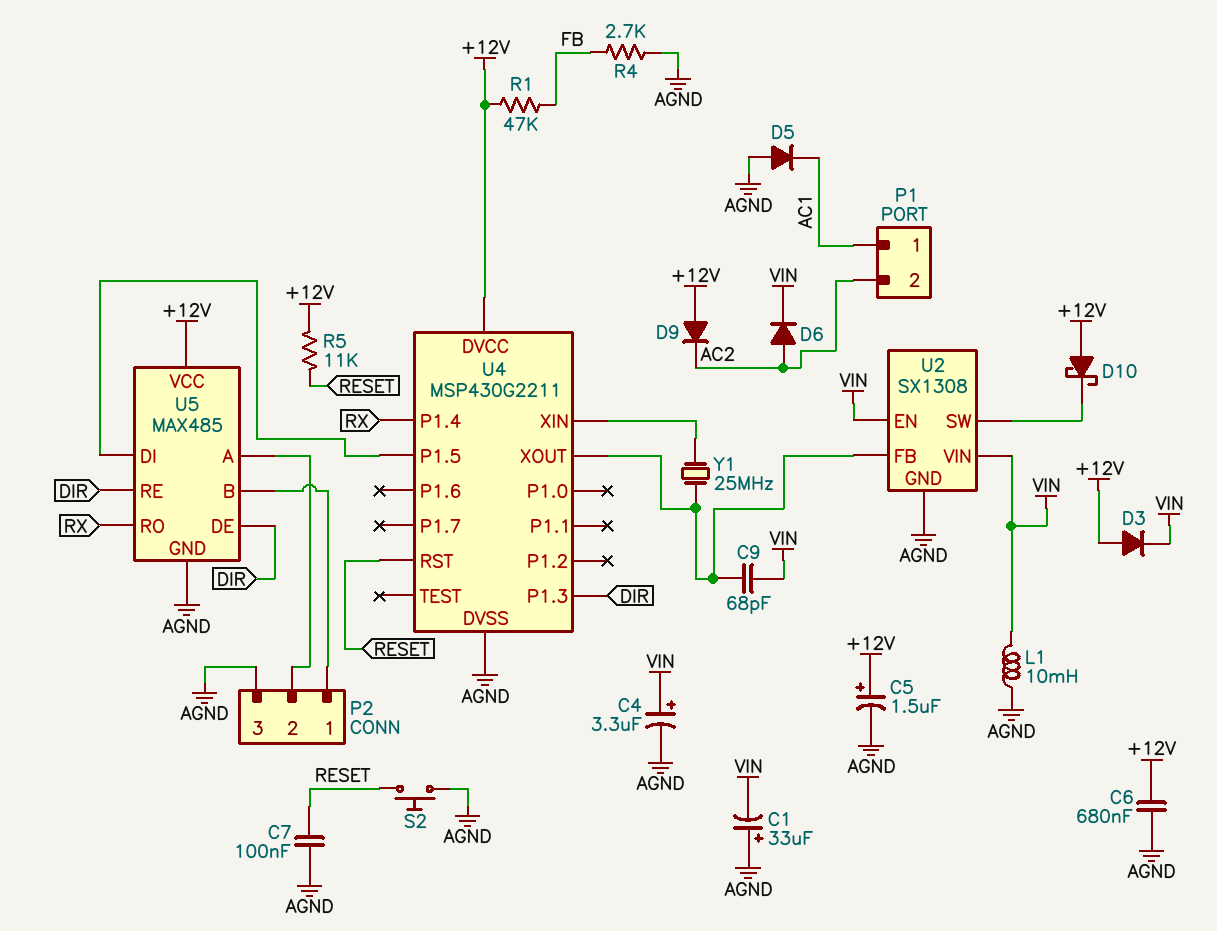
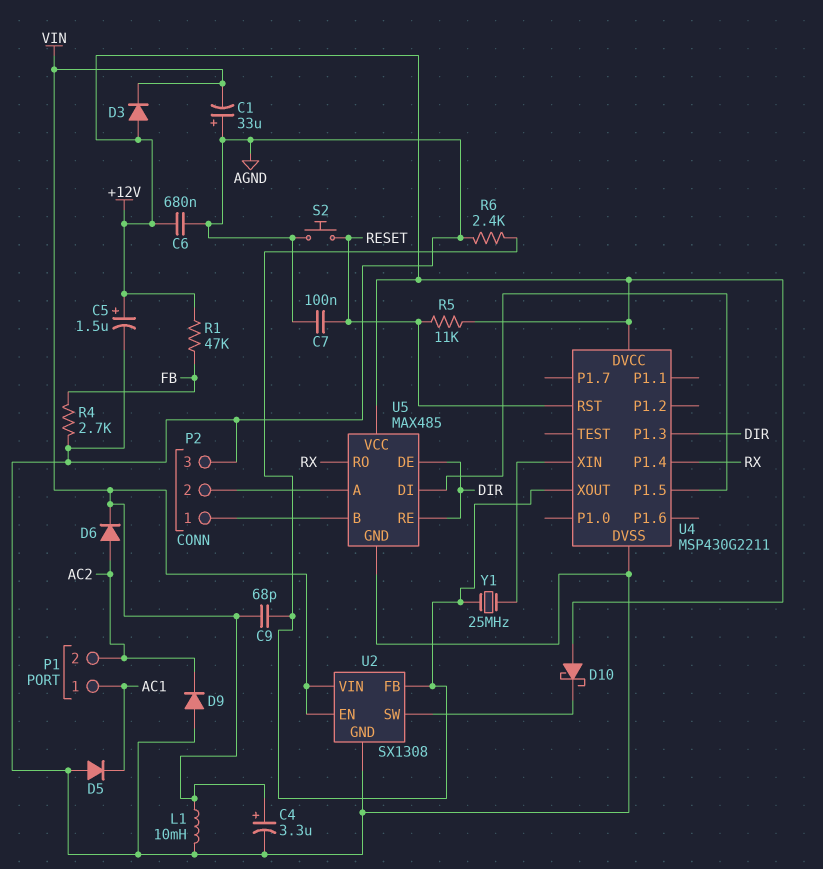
D9: diode (A +12V, K AC2) -> diode (A AGND, K AC2)
R6: none -> 2.4k (AGND, U2/FB)

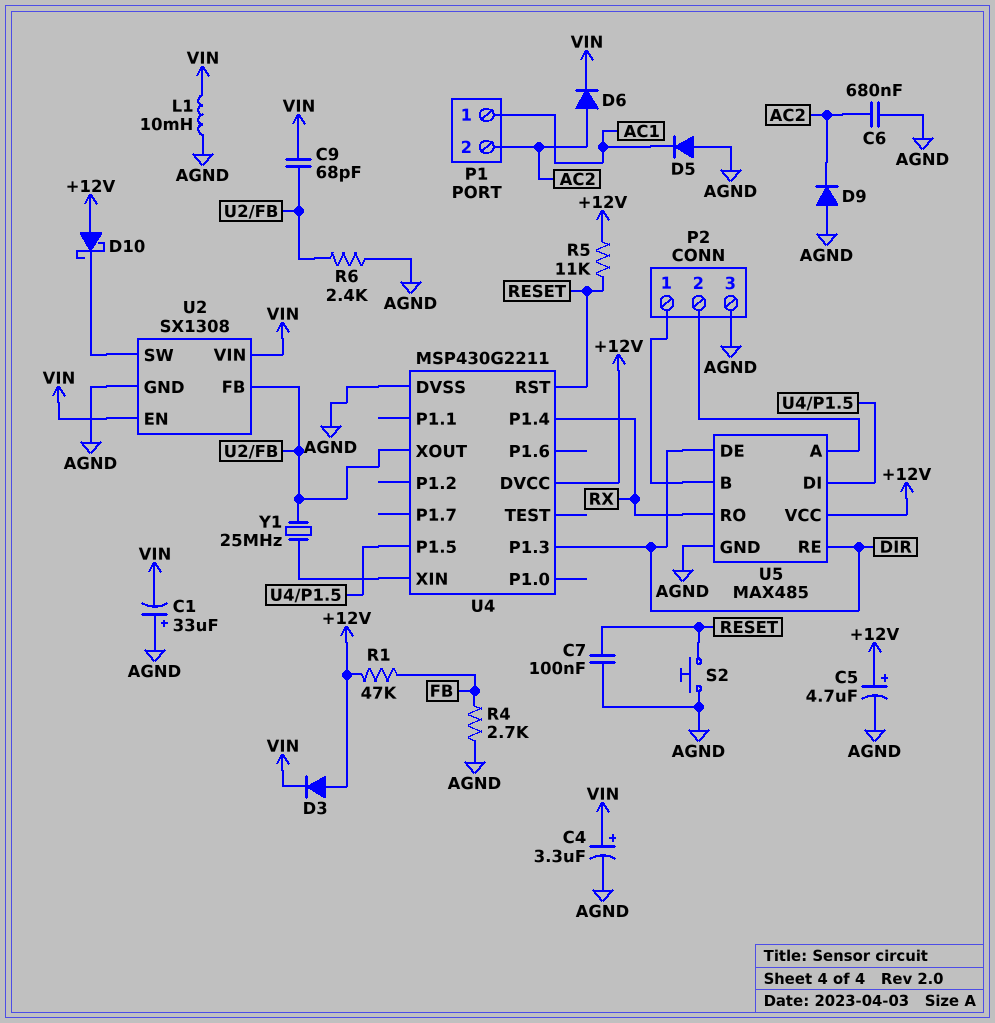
C5: 1.5uF (plus +12V, minus AGND) -> 4.7uF (plus +12V, minus AGND)
C6: 680nF (+12V, AGND) -> 680nF (AC2, AGND)

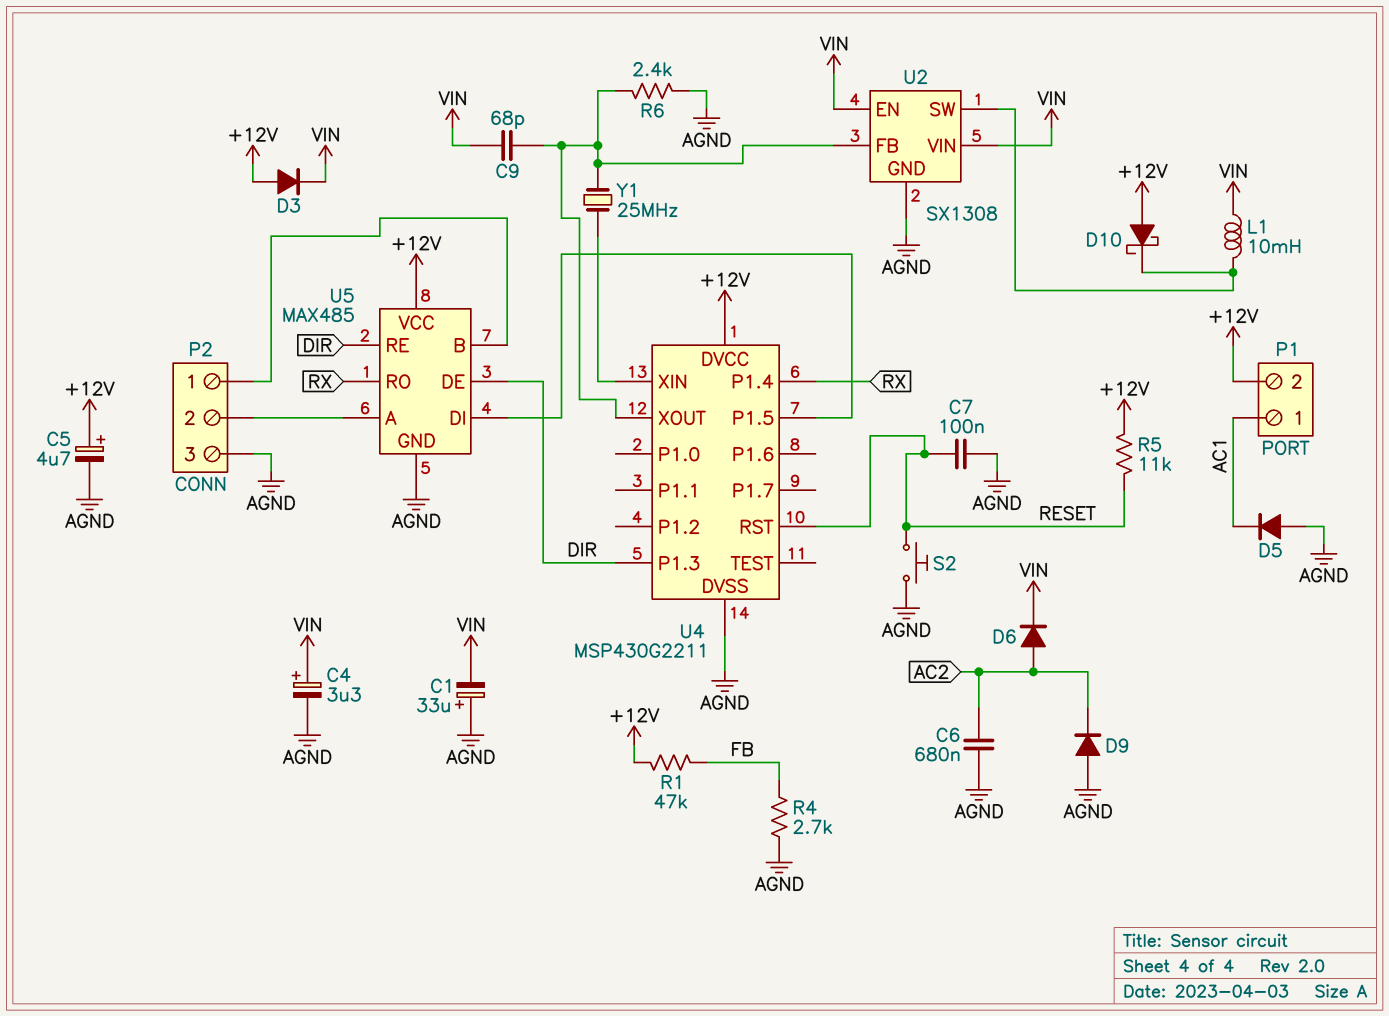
L1: 10mH (AGND, VIN) -> 10mH (U2/SW, VIN)
P1 pin 2: AC2 -> +12V

